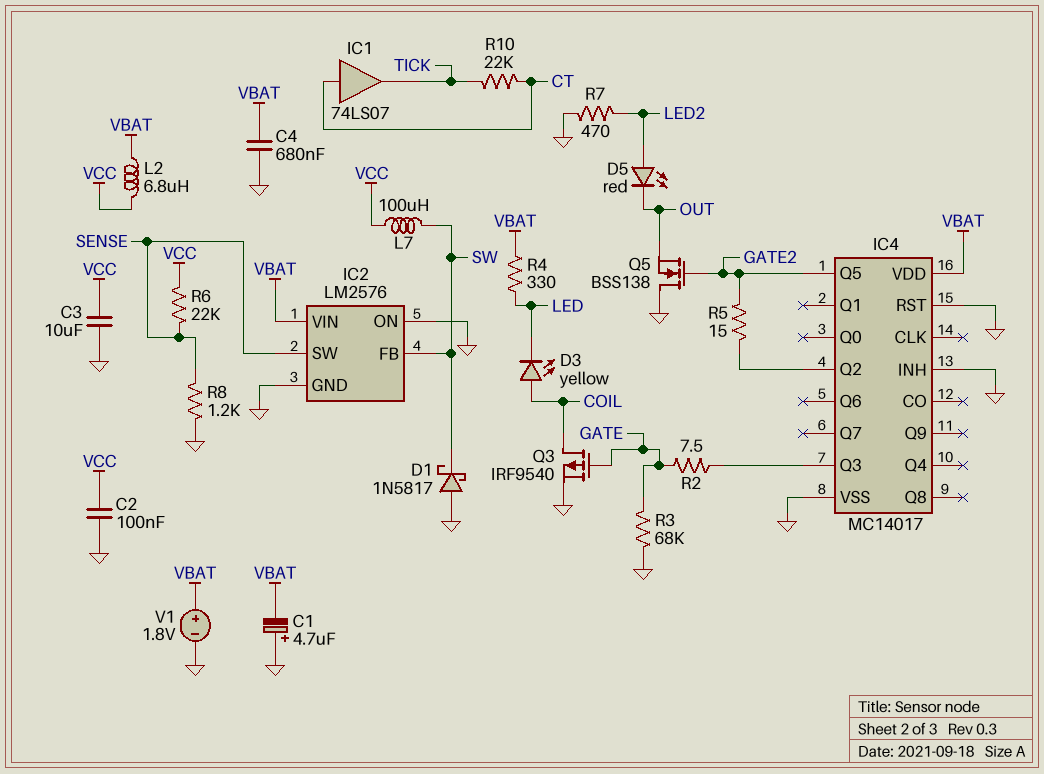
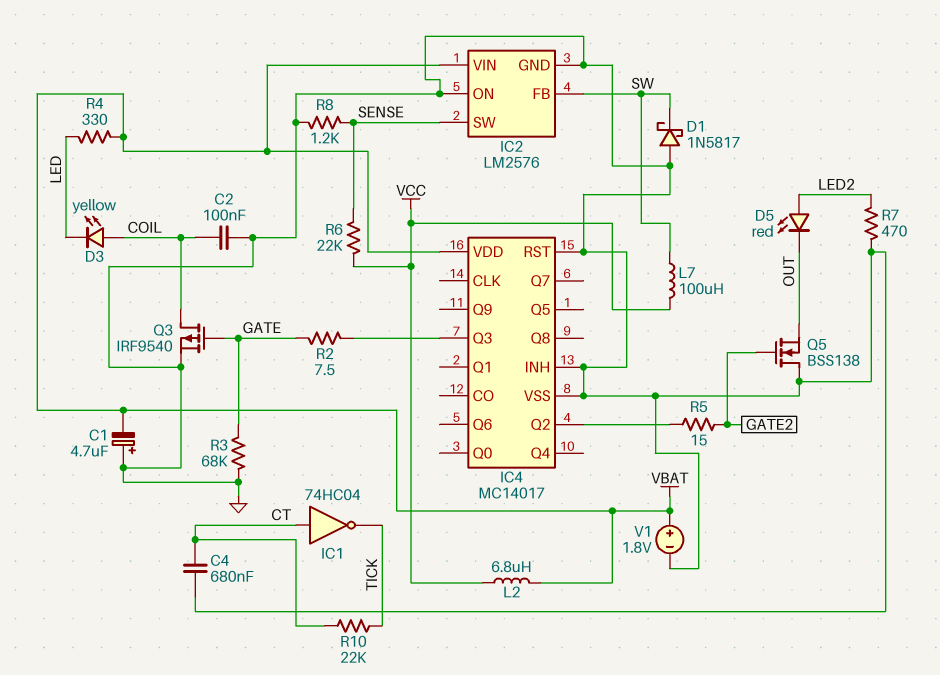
C2: 100nF (GND, VCC) -> 100nF (COIL, GND)
C3: 10uF (GND, VCC) -> none
C4: 680nF (GND, VBAT) -> 680nF (CT, GND)
IC1: buffer 74LS07 (in CT, out TICK) -> NOT 74HC04 (in CT, out TICK)
IC4 pin Q5: GATE2 -> none

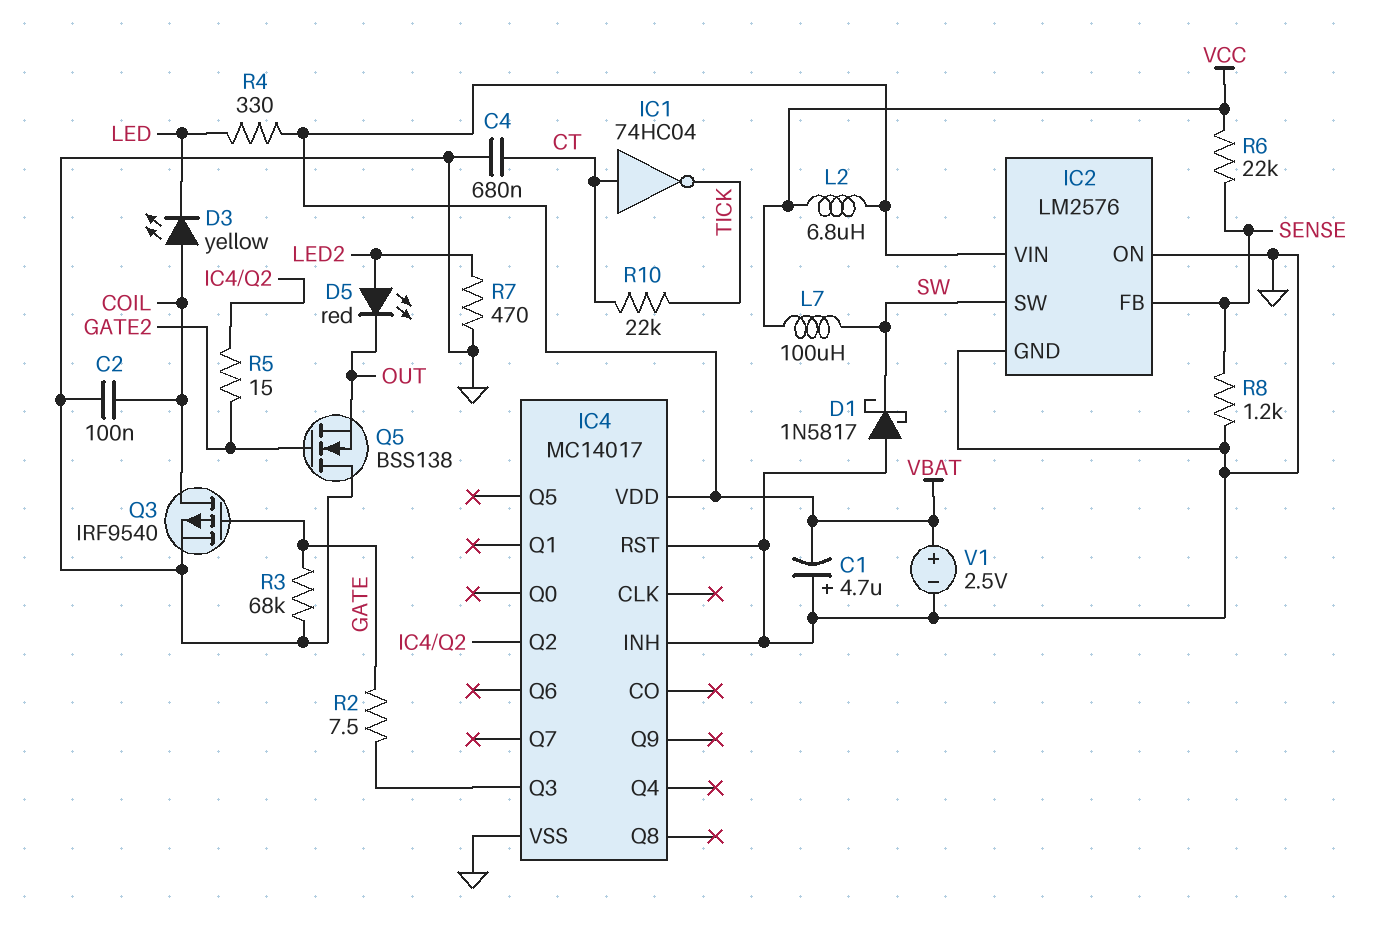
IC2 pin FB: SW -> SENSE
IC2 pin SW: SENSE -> SW
V1: 1.8V (plus VBAT, minus GND) -> 2.5V (plus VBAT, minus GND)

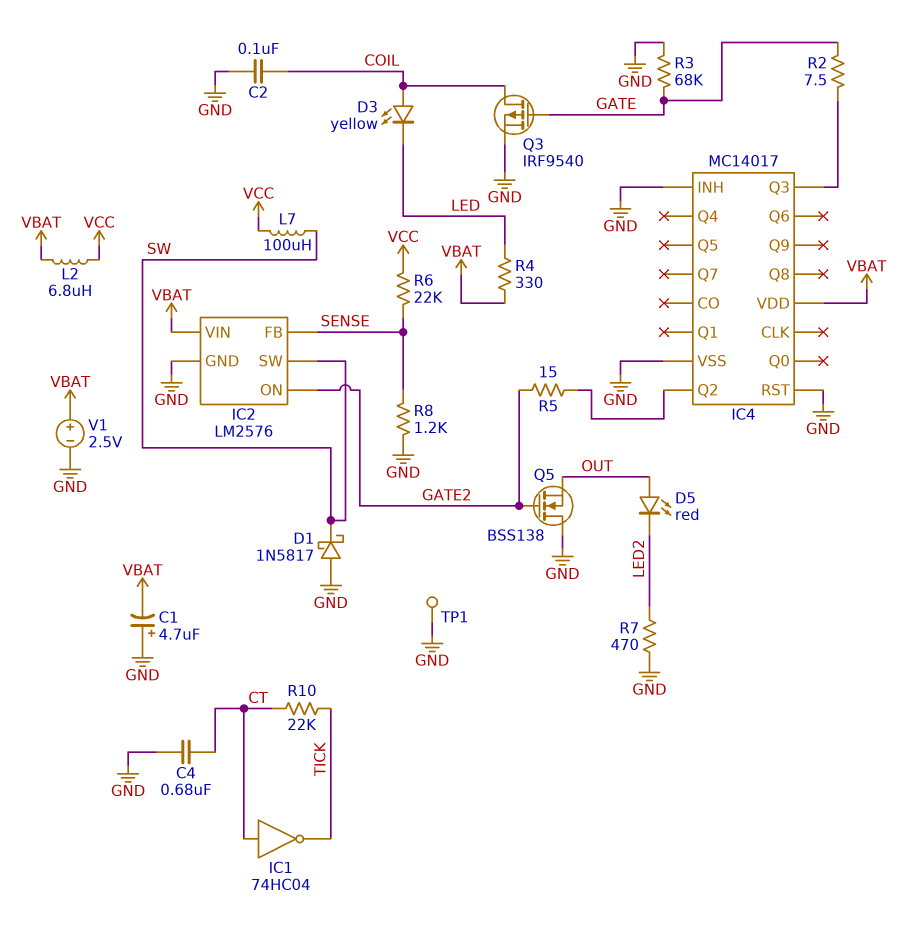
D5: LED red (A LED2, K OUT) -> LED red (A OUT, K LED2)
IC2 pin ON: GND -> GATE2
TP1: none -> test point (GND)

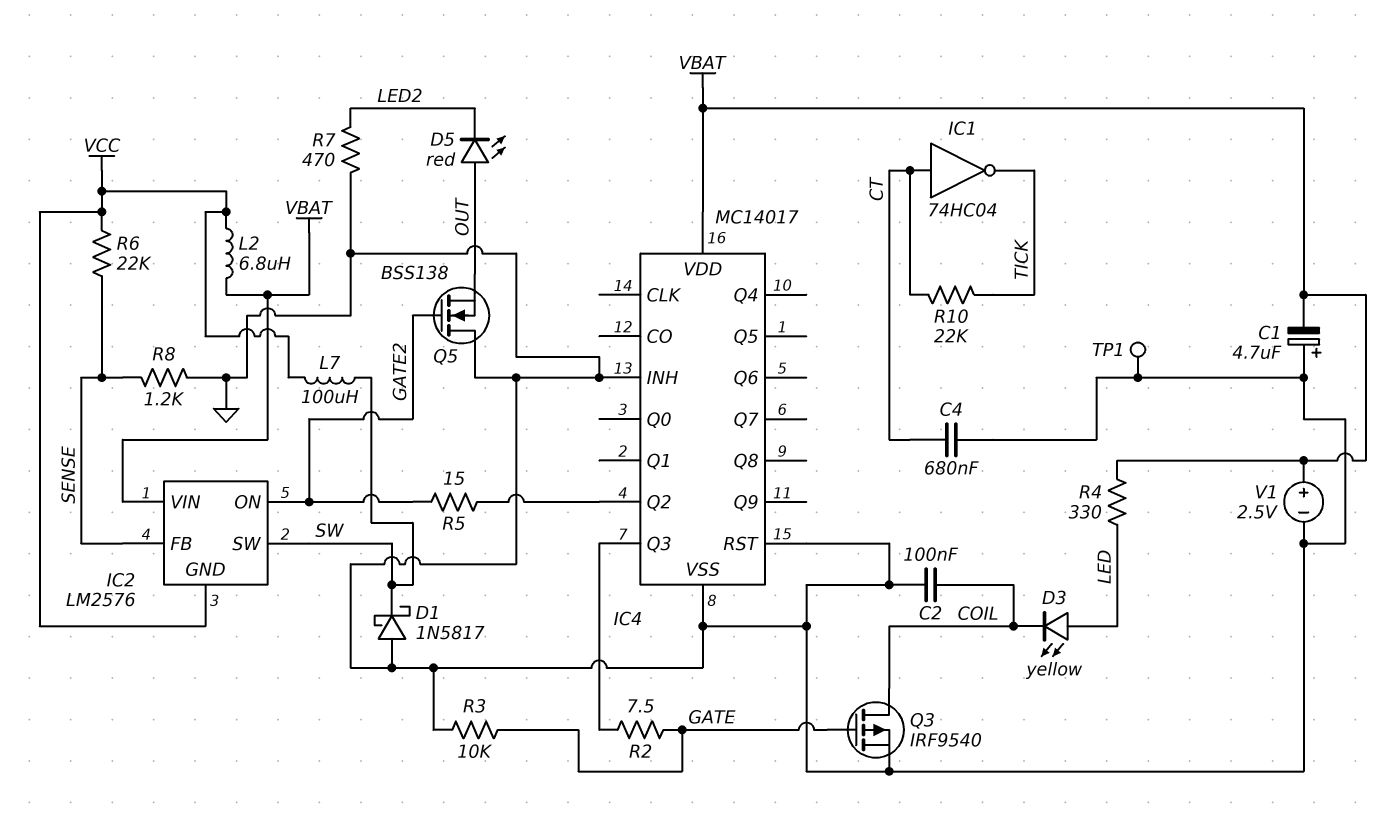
D3: LED yellow (A COIL, K LED) -> LED yellow (A LED, K COIL)
IC2 pin GND: GND -> VCC
R3: 68k (GATE, GND) -> 10k (GATE, GND)

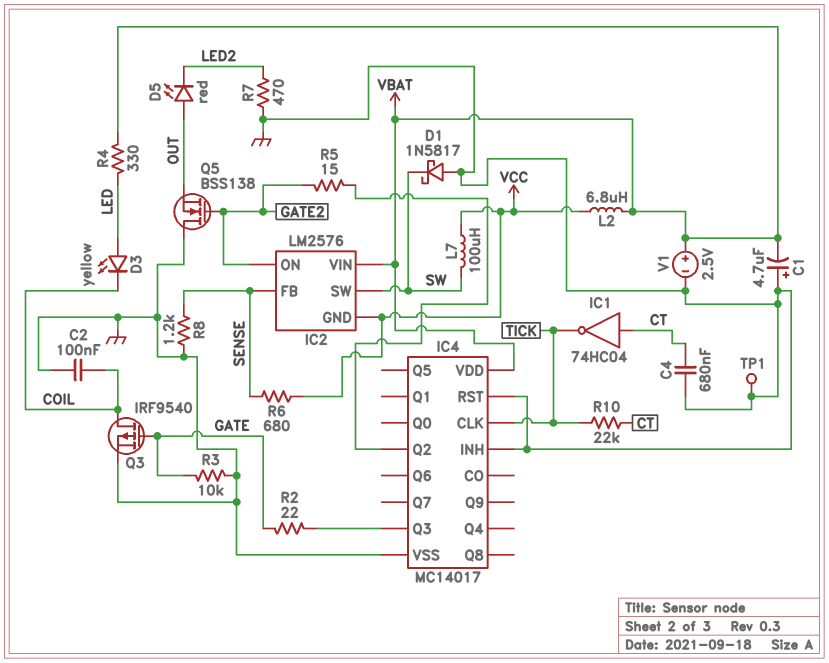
IC4 pin CLK: none -> TICK
R2: 7.5 (GATE, IC4/Q3) -> 22 (GATE, IC4/Q3)
R6: 22k (SENSE, VCC) -> 680 (SENSE, VCC)

